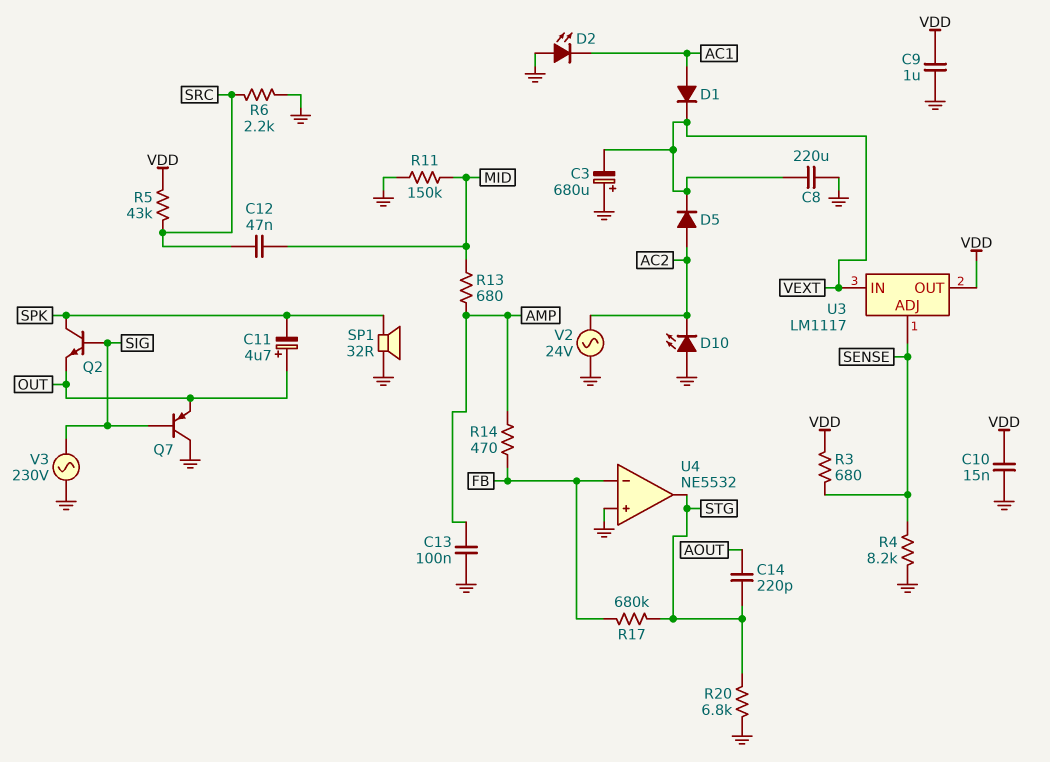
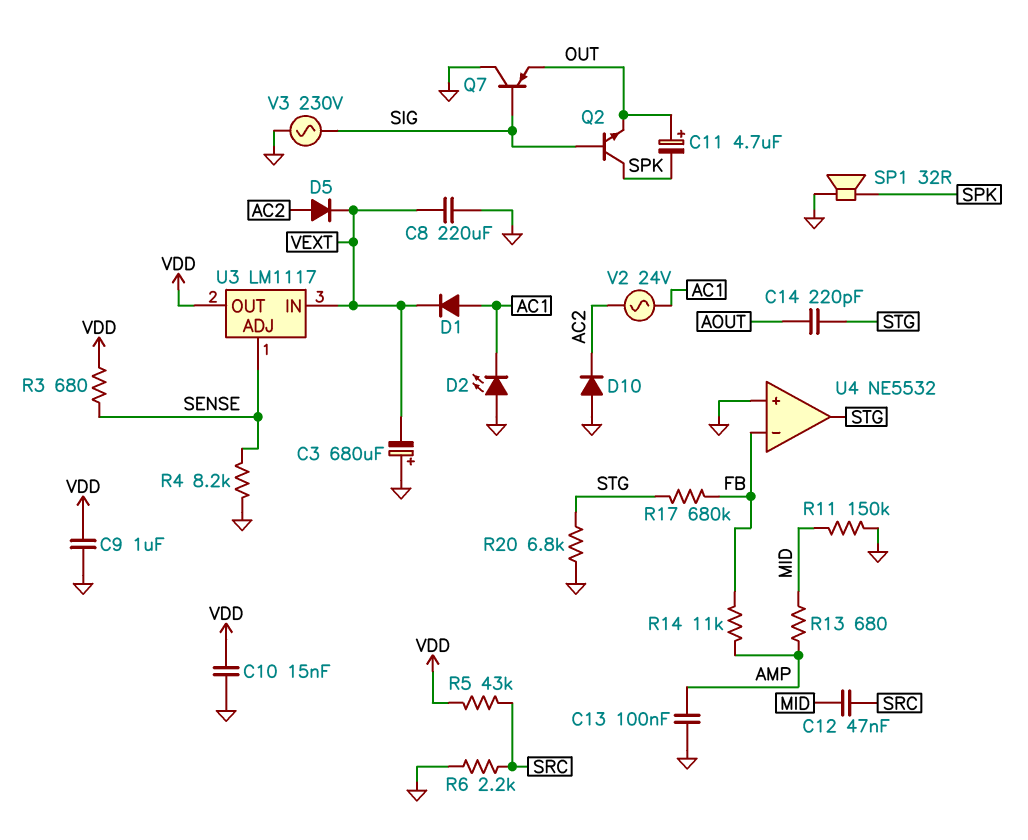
D10: LED (A GND, K AC2) -> diode (A GND, K AC2)
R14: 470 (AMP, FB) -> 11k (AMP, FB)
V2: AC 24V (AC2, GND) -> AC 24V (AC1, AC2)

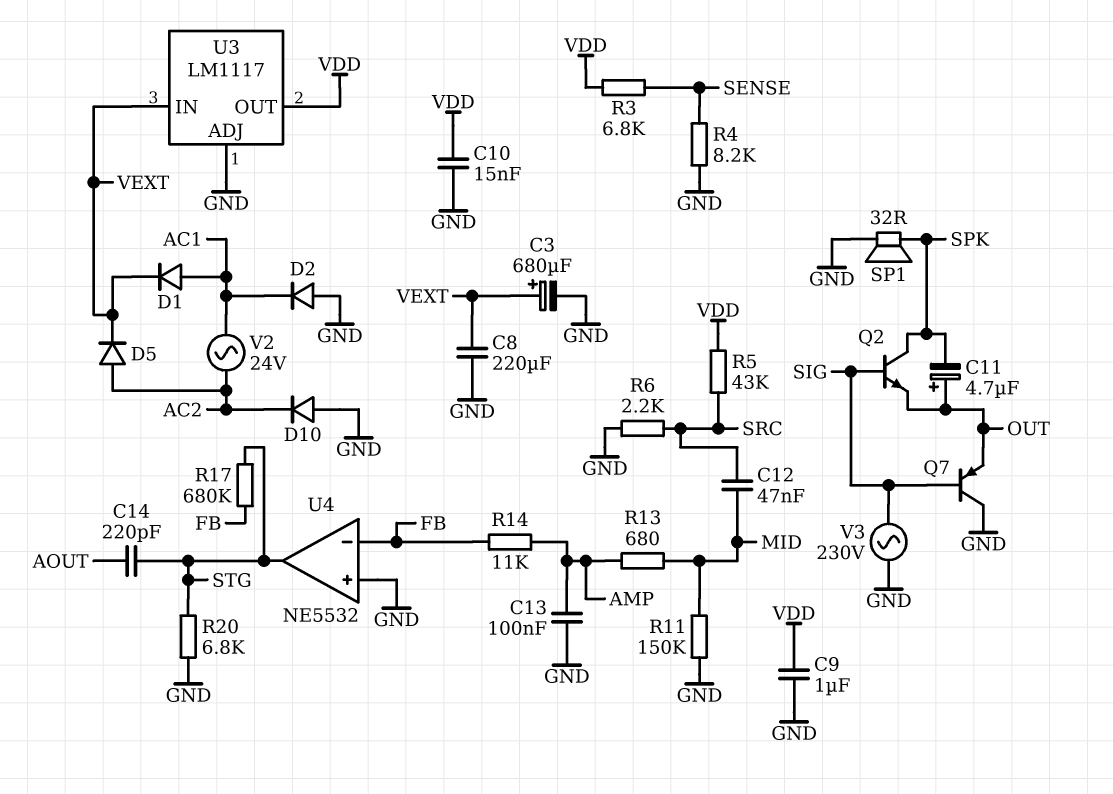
C3: 680uF (plus GND, minus VEXT) -> 680uF (plus VEXT, minus GND)
D2: LED (A GND, K AC1) -> diode (A GND, K AC1)
R3: 680 (SENSE, VDD) -> 6.8k (SENSE, VDD)
U3 pin ADJ: SENSE -> GND

